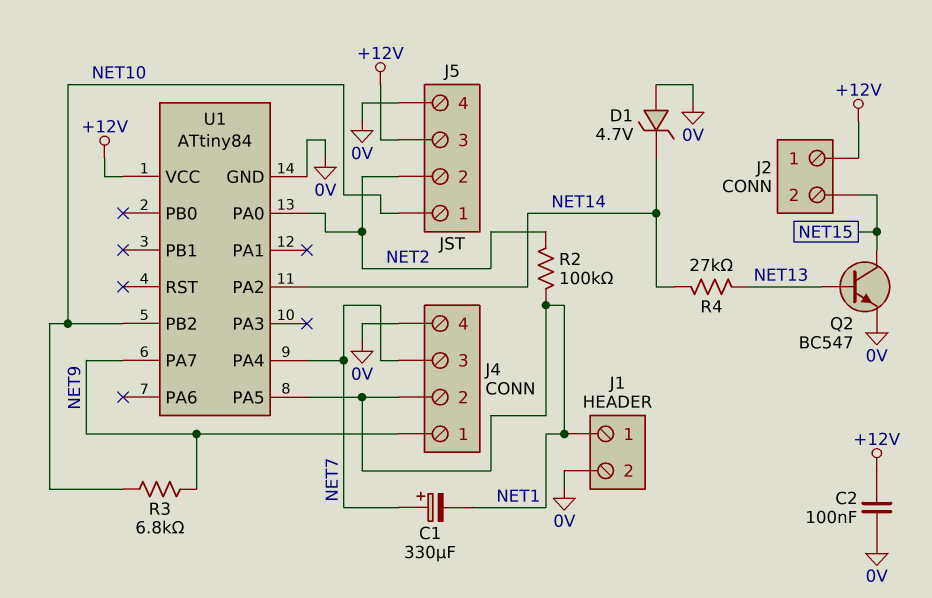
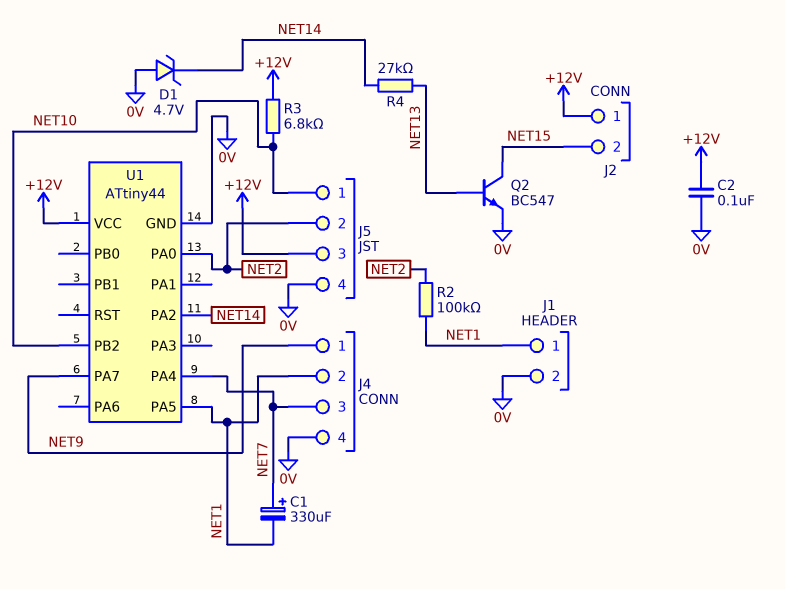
R3: 6.8k (NET9, NET10) -> 6.8k (+12V, NET10)
U1: ATtiny84 -> ATtiny44

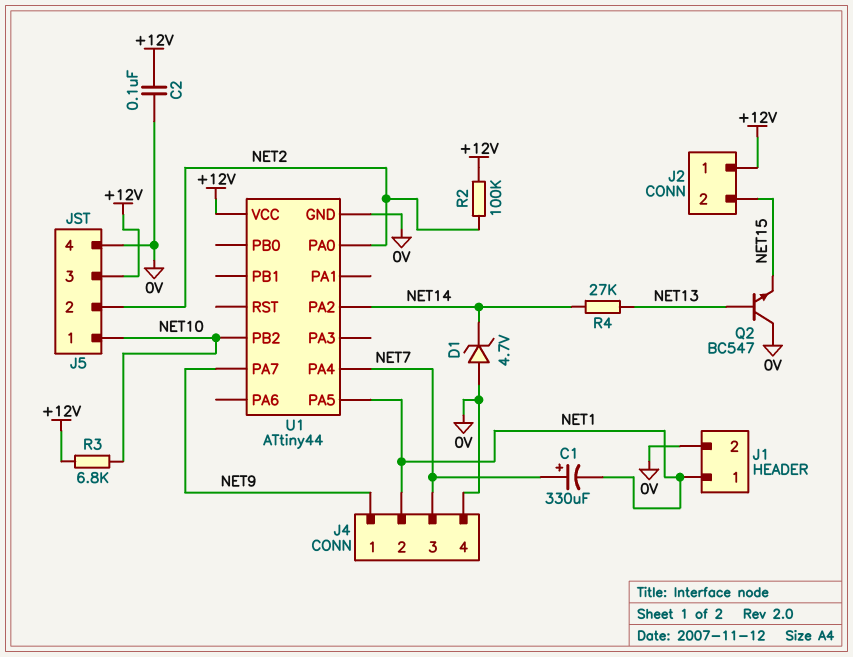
Q2: NPN BC547 (B NET13, C NET15, E 0V) -> NPN BC547 (B NET13, C 0V, E NET15)
R2: 100k (NET1, NET2) -> 100k (+12V, NET2)

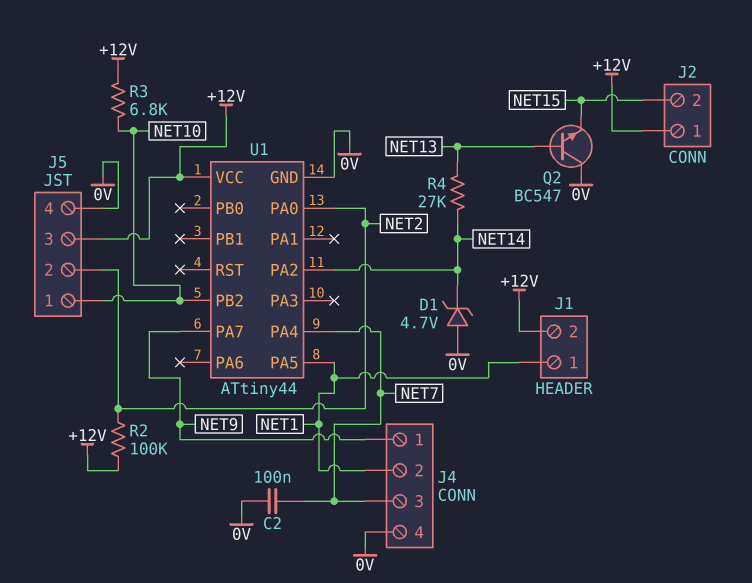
C1: 330uF (plus NET7, minus NET1) -> none
C2: 100nF (+12V, 0V) -> 100nF (0V, NET7)
J1 pin 2: 0V -> +12V

